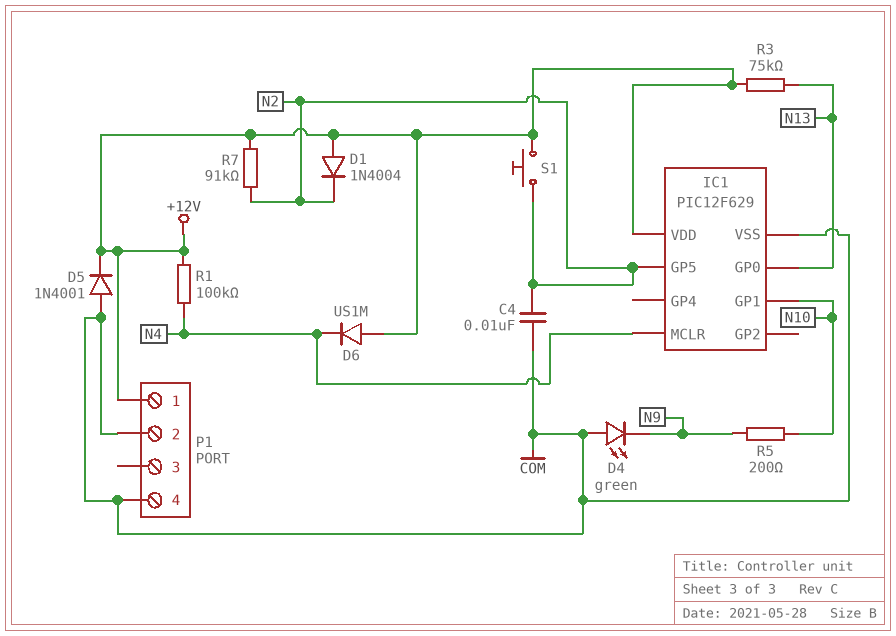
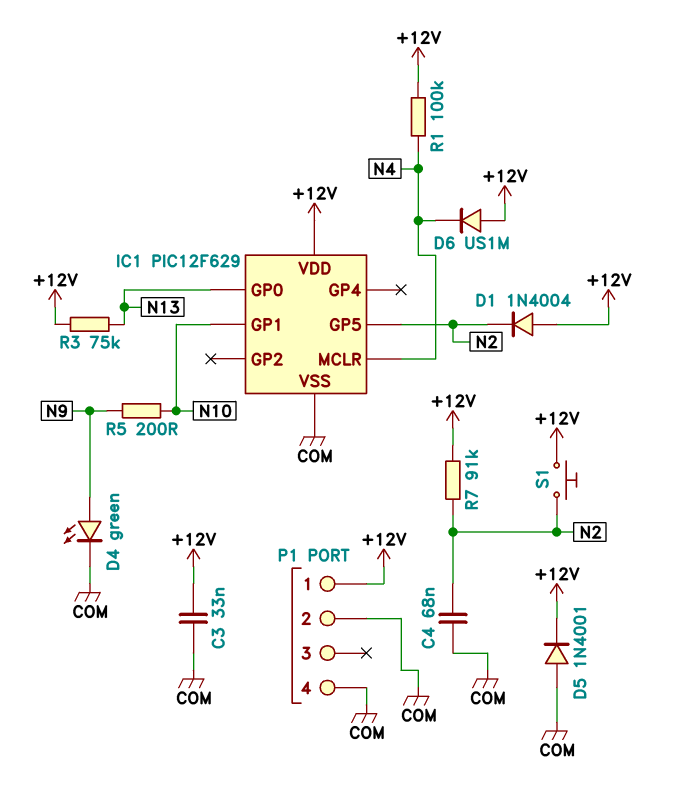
C3: none -> 33nF (+12V, COM)
C4: 10nF (COM, N2) -> 68nF (COM, N2)
D4: LED green (A COM, K N9) -> LED green (A N9, K COM)

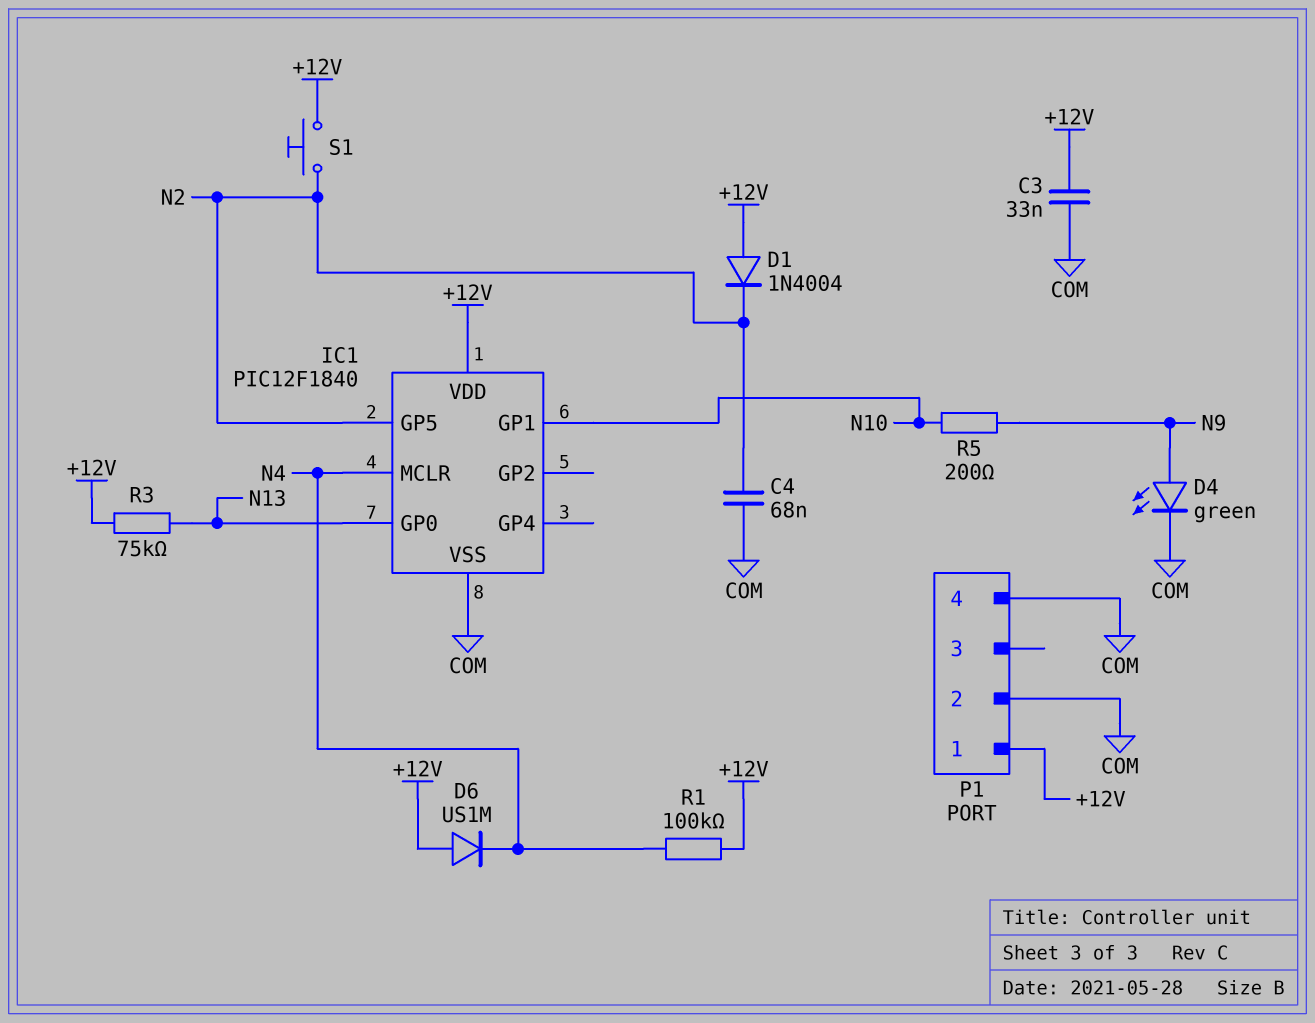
D5: diode 1N4001 (A COM, K +12V) -> none
IC1: PIC12F629 -> PIC12F1840
R7: 91k (+12V, N2) -> none

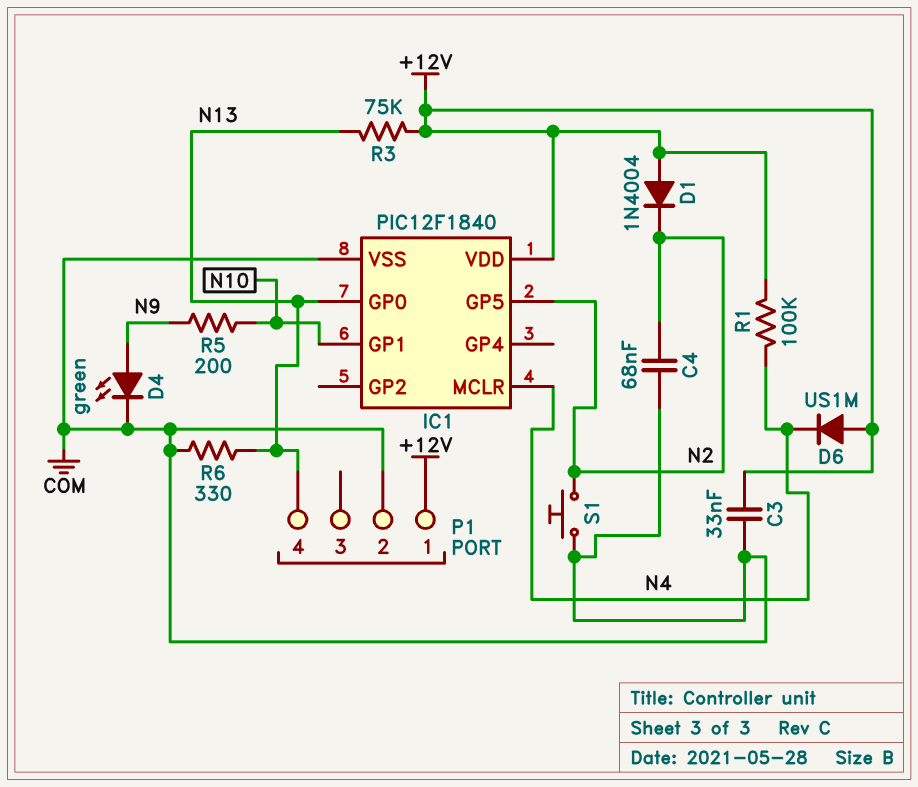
P1 pin 4: COM -> N13
R6: none -> 330 (COM, N13)
S1: button (+12V, N2) -> button (COM, N2)

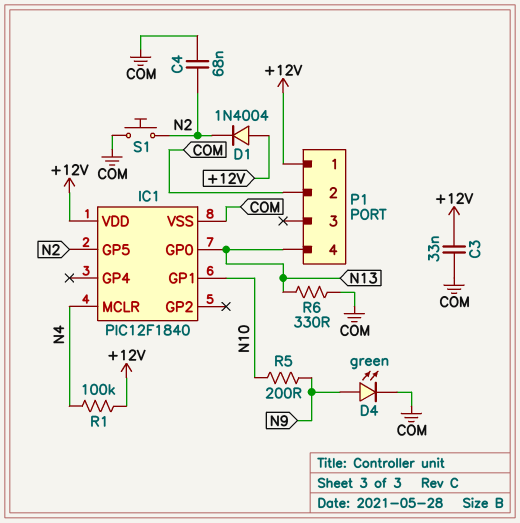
D6: diode US1M (A +12V, K N4) -> none
R3: 75k (+12V, N13) -> none

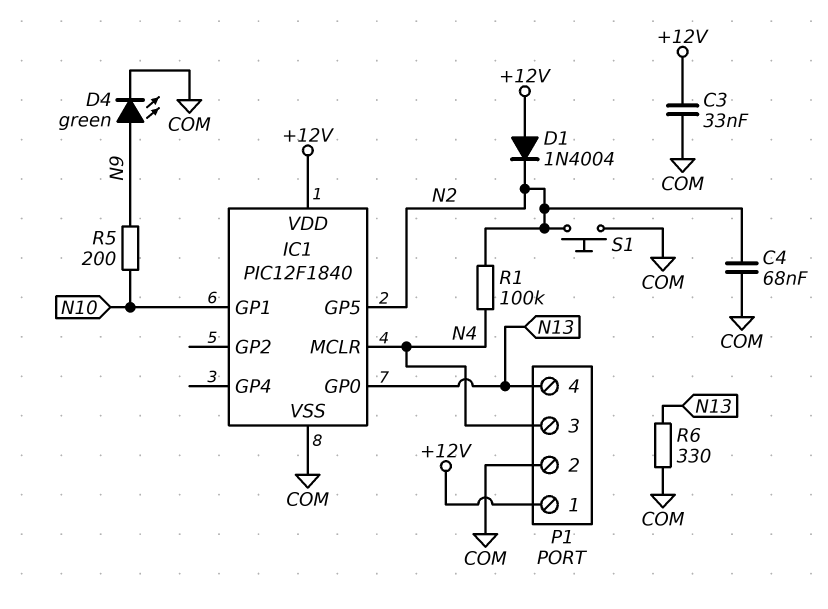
P1 pin 3: none -> N4
R1: 100k (+12V, N4) -> 100k (N2, N4)

